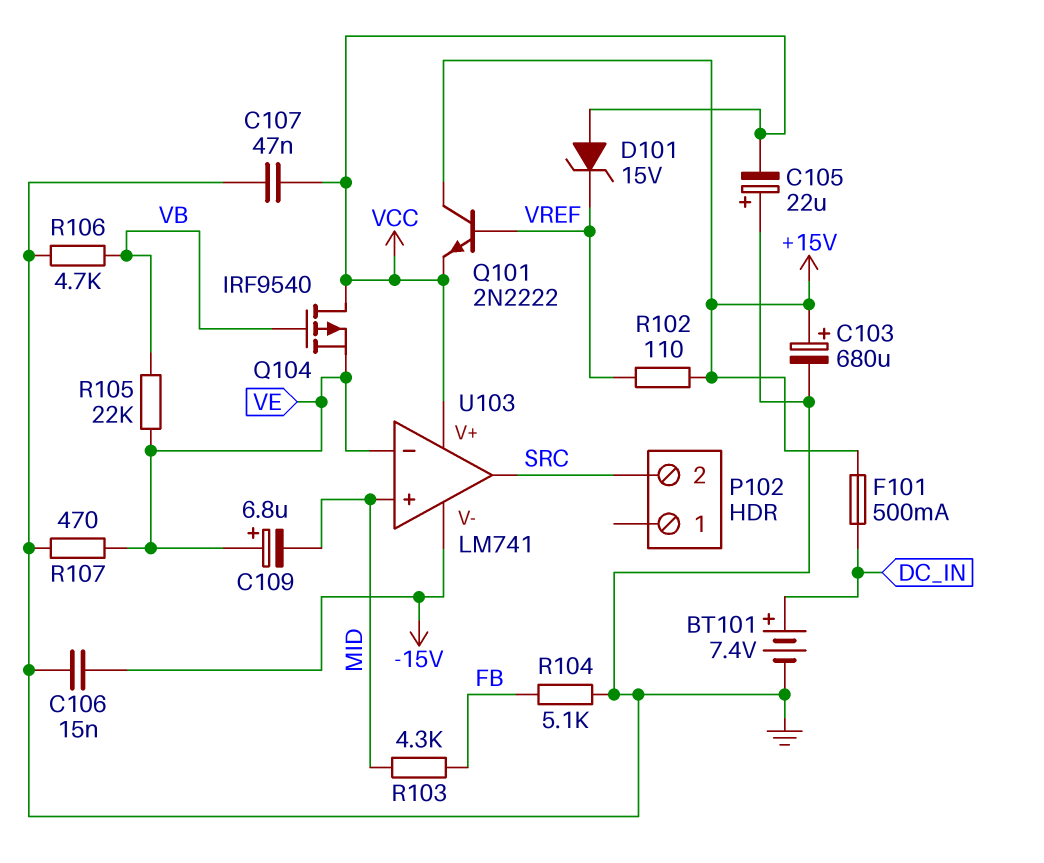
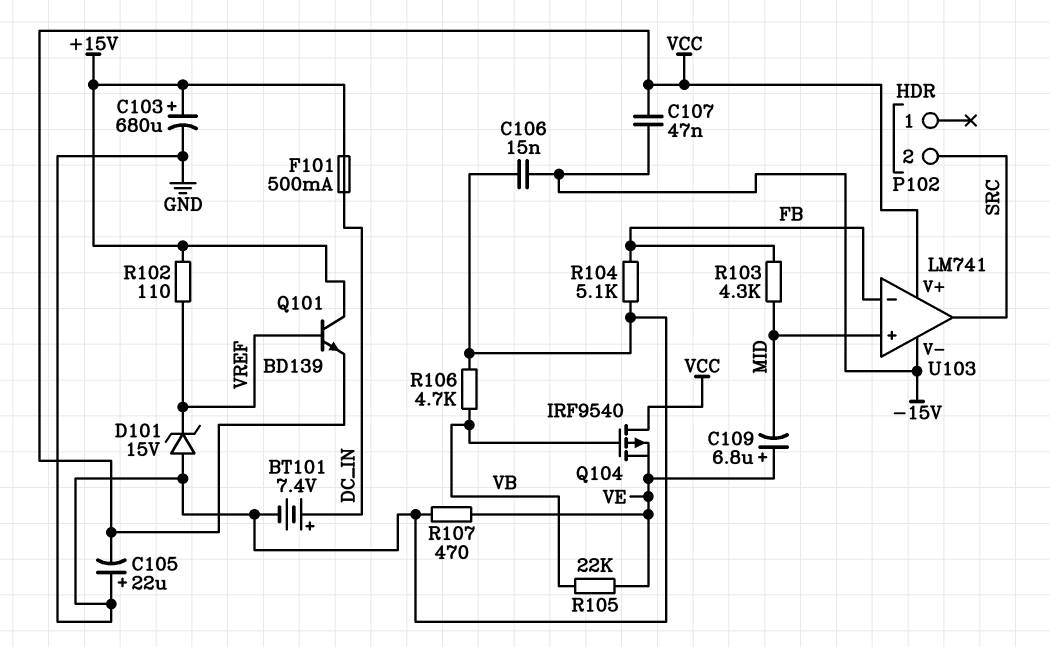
C107: 47nF (GND, VCC) -> 47nF (-15V, VCC)
D101: zener 15V (A VCC, K VREF) -> zener 15V (A GND, K VREF)
Q101: NPN 2N2222 (B VREF, C +15V, E VCC) -> NPN BD139 (B VREF, C +15V, E VCC)
U103 pin in-: VE -> FB

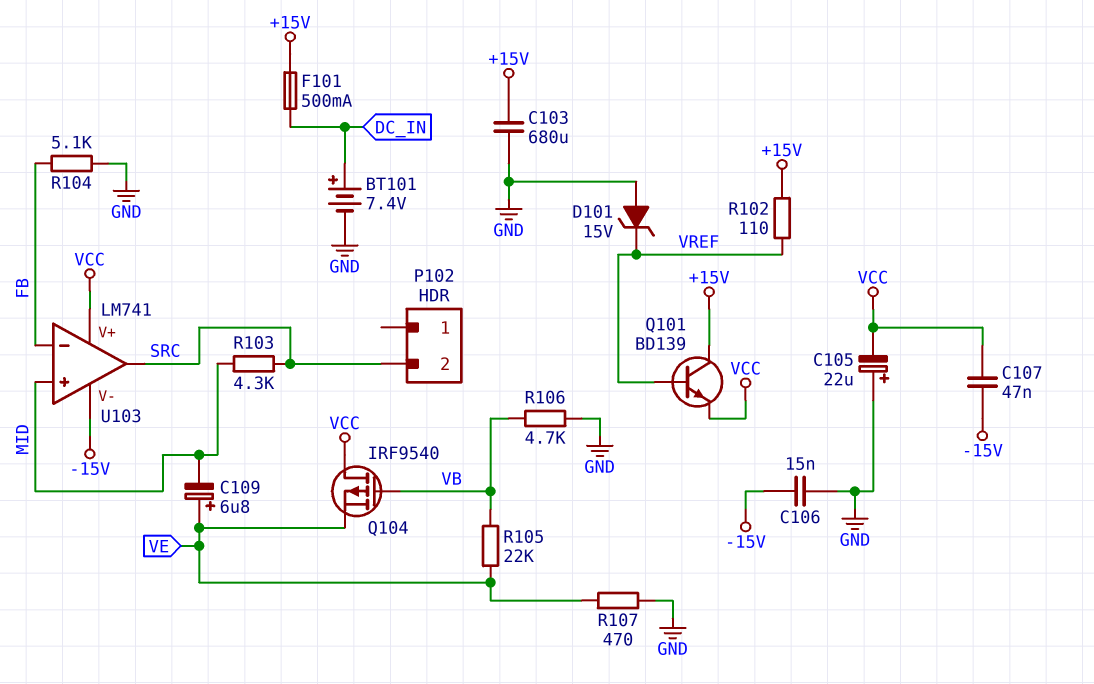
C103: 680uF (plus +15V, minus GND) -> 680uF (+15V, GND)
R103: 4.3k (FB, MID) -> 4.3k (MID, SRC)

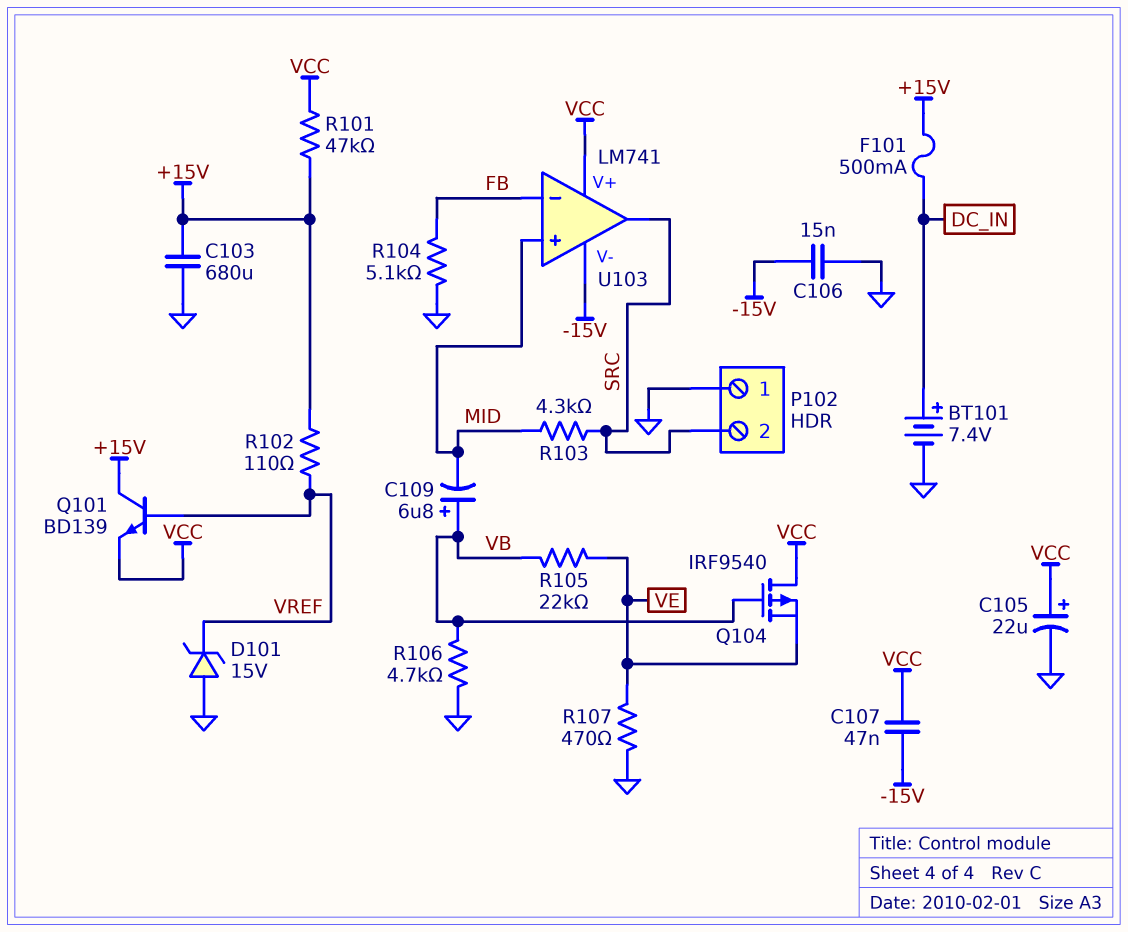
C105: 22uF (plus GND, minus VCC) -> 22uF (plus VCC, minus GND)
C109: 6.8uF (plus VE, minus MID) -> 6.8uF (plus VB, minus MID)
P102 pin 1: none -> GND
R101: none -> 47k (+15V, VCC)

